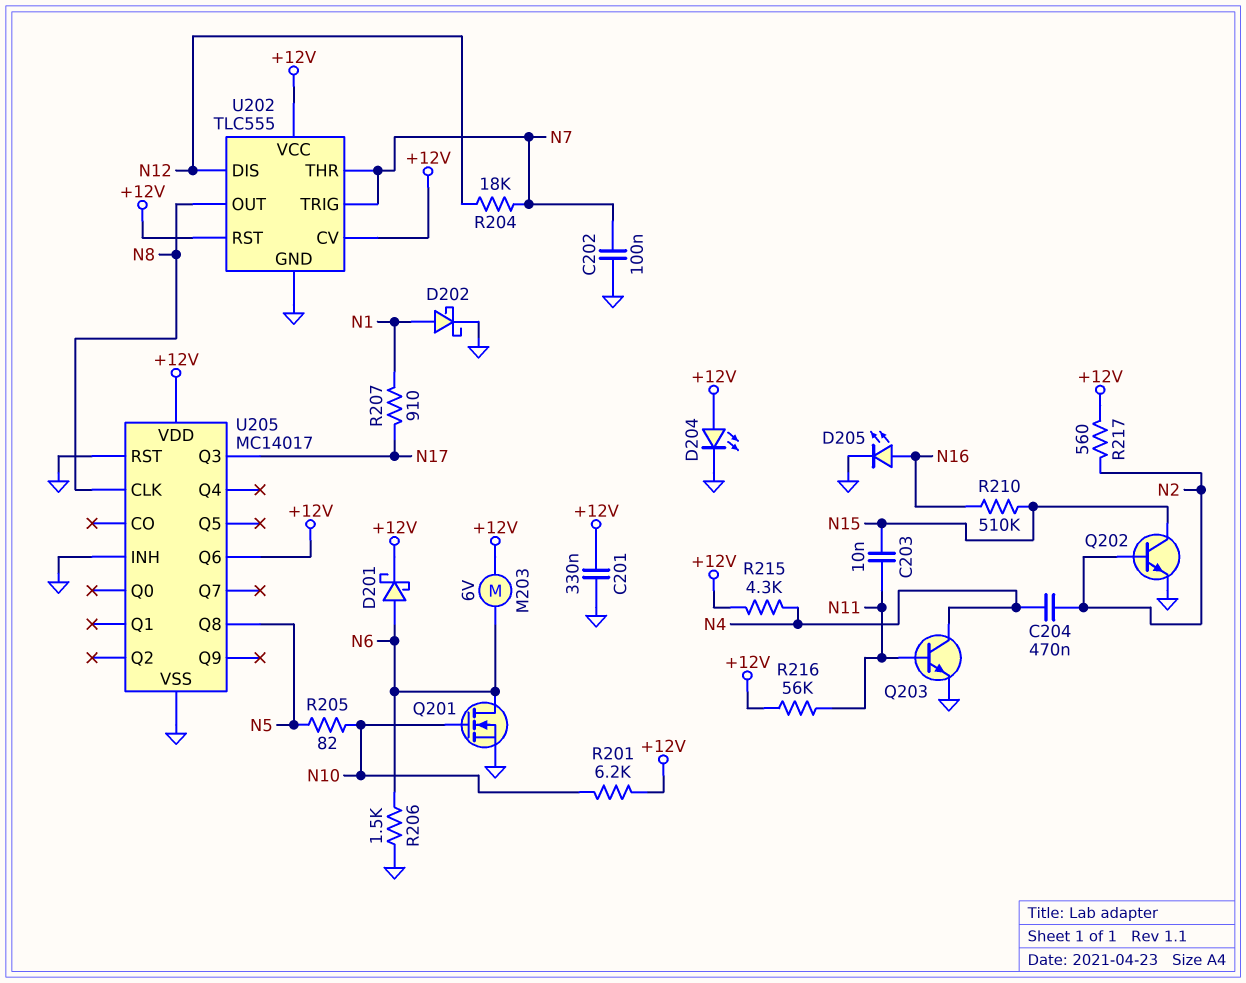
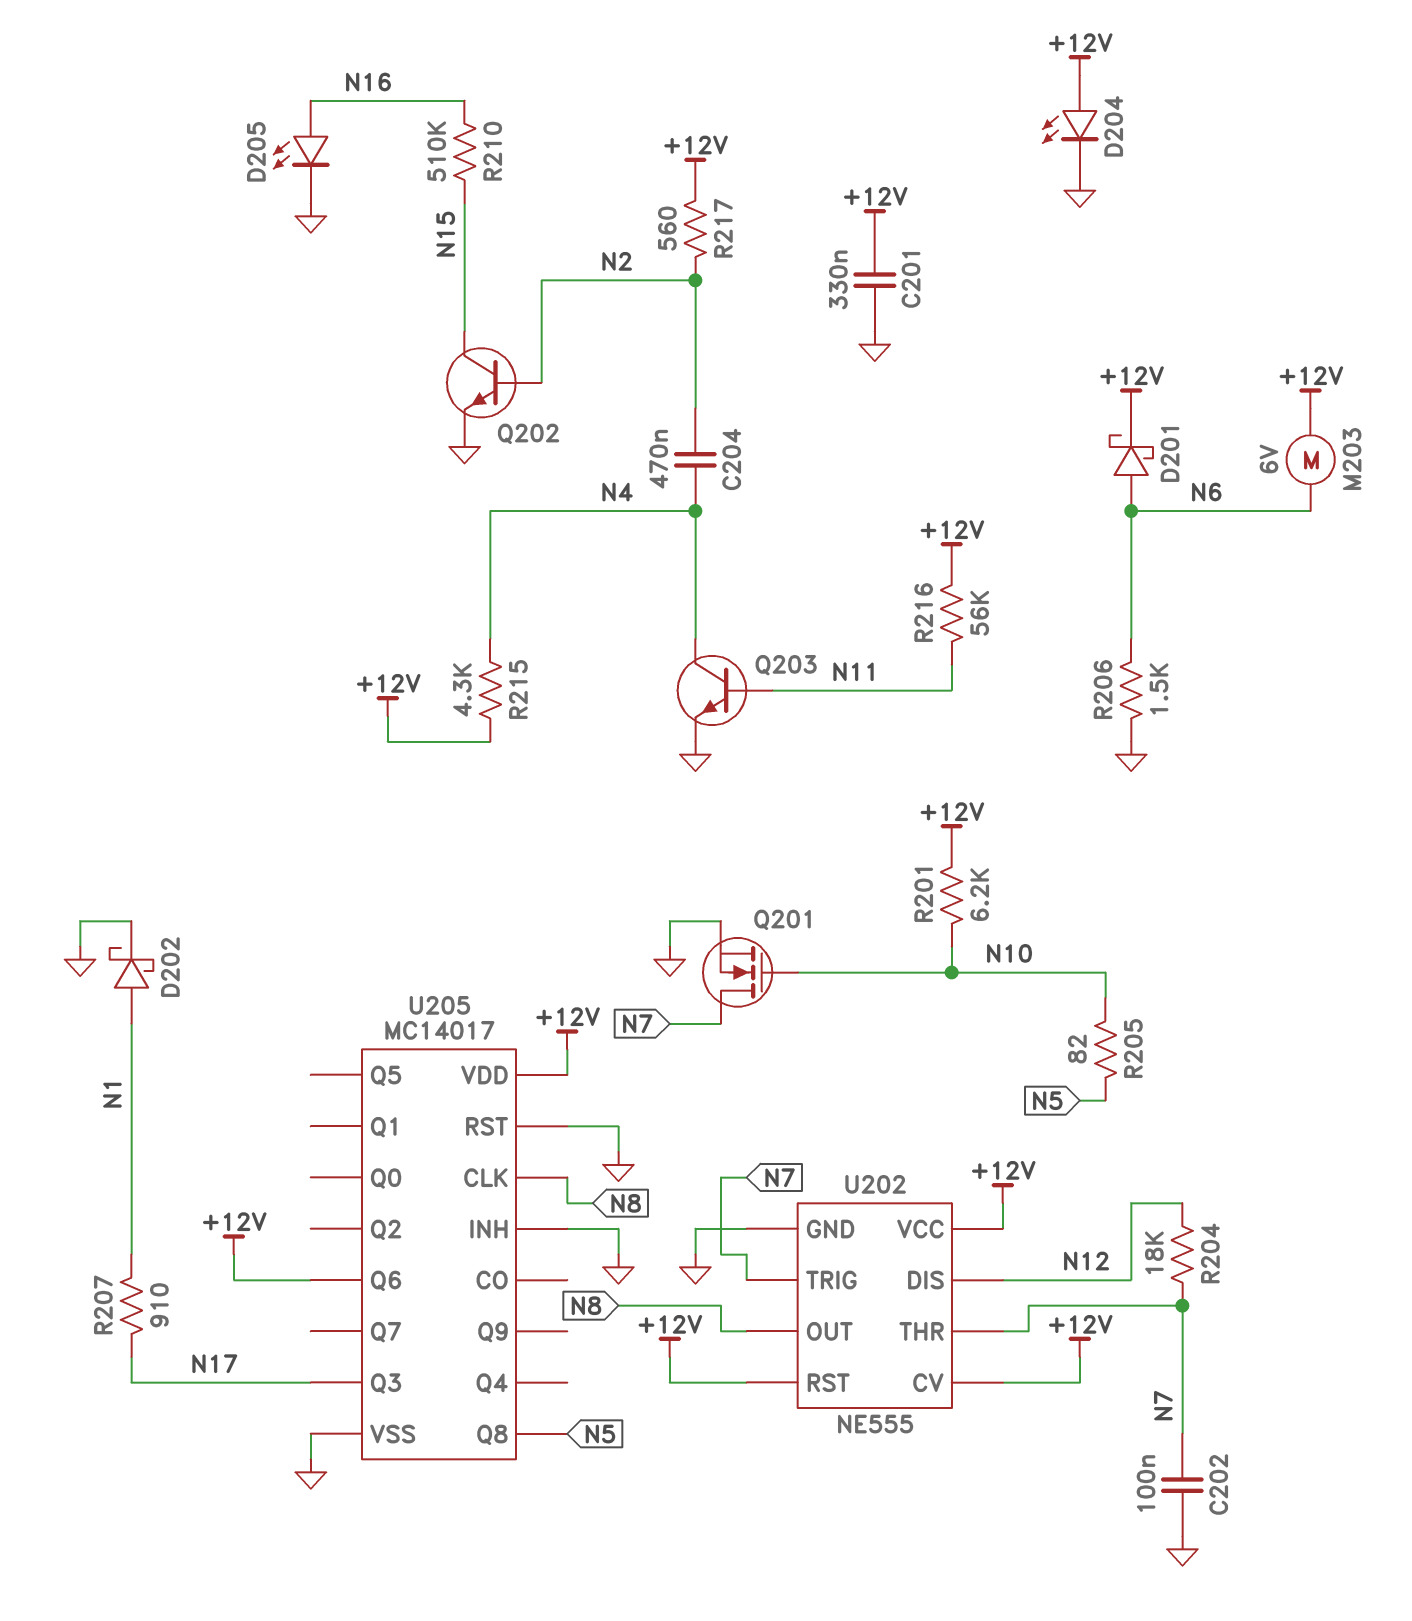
C203: 10nF (N11, N15) -> none
Q201: NMOS (G N10, D N6, S GND) -> NMOS (G N10, D N7, S GND)
U202: TLC555 -> NE555

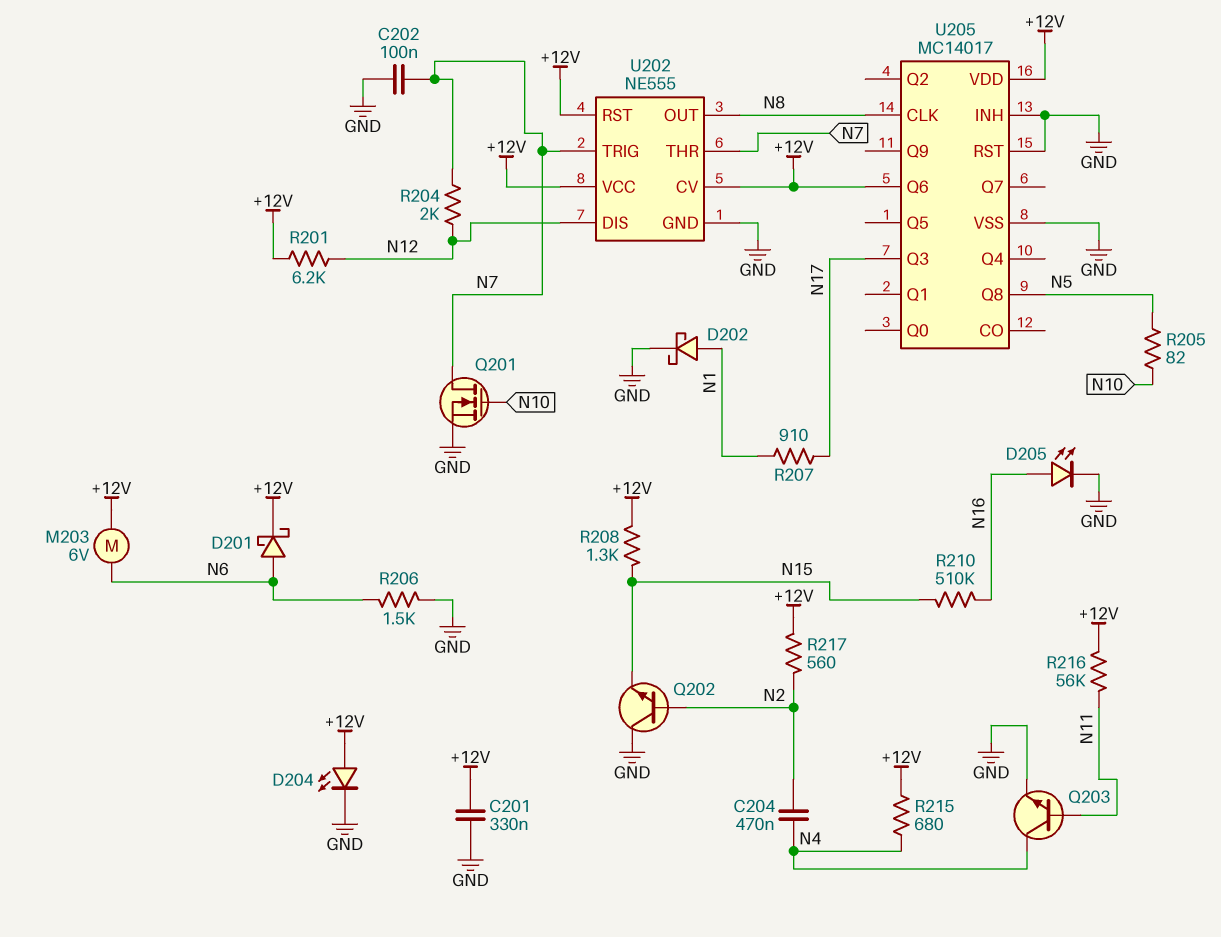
Q202: NPN (B N2, C N15, E GND) -> NPN (B N2, C GND, E N15)
R201: 6.2k (+12V, N10) -> 6.2k (+12V, N12)
R204: 18k (N7, N12) -> 2k (N7, N12)
R208: none -> 1.3k (+12V, N15)
R215: 4.3k (+12V, N4) -> 680 (+12V, N4)

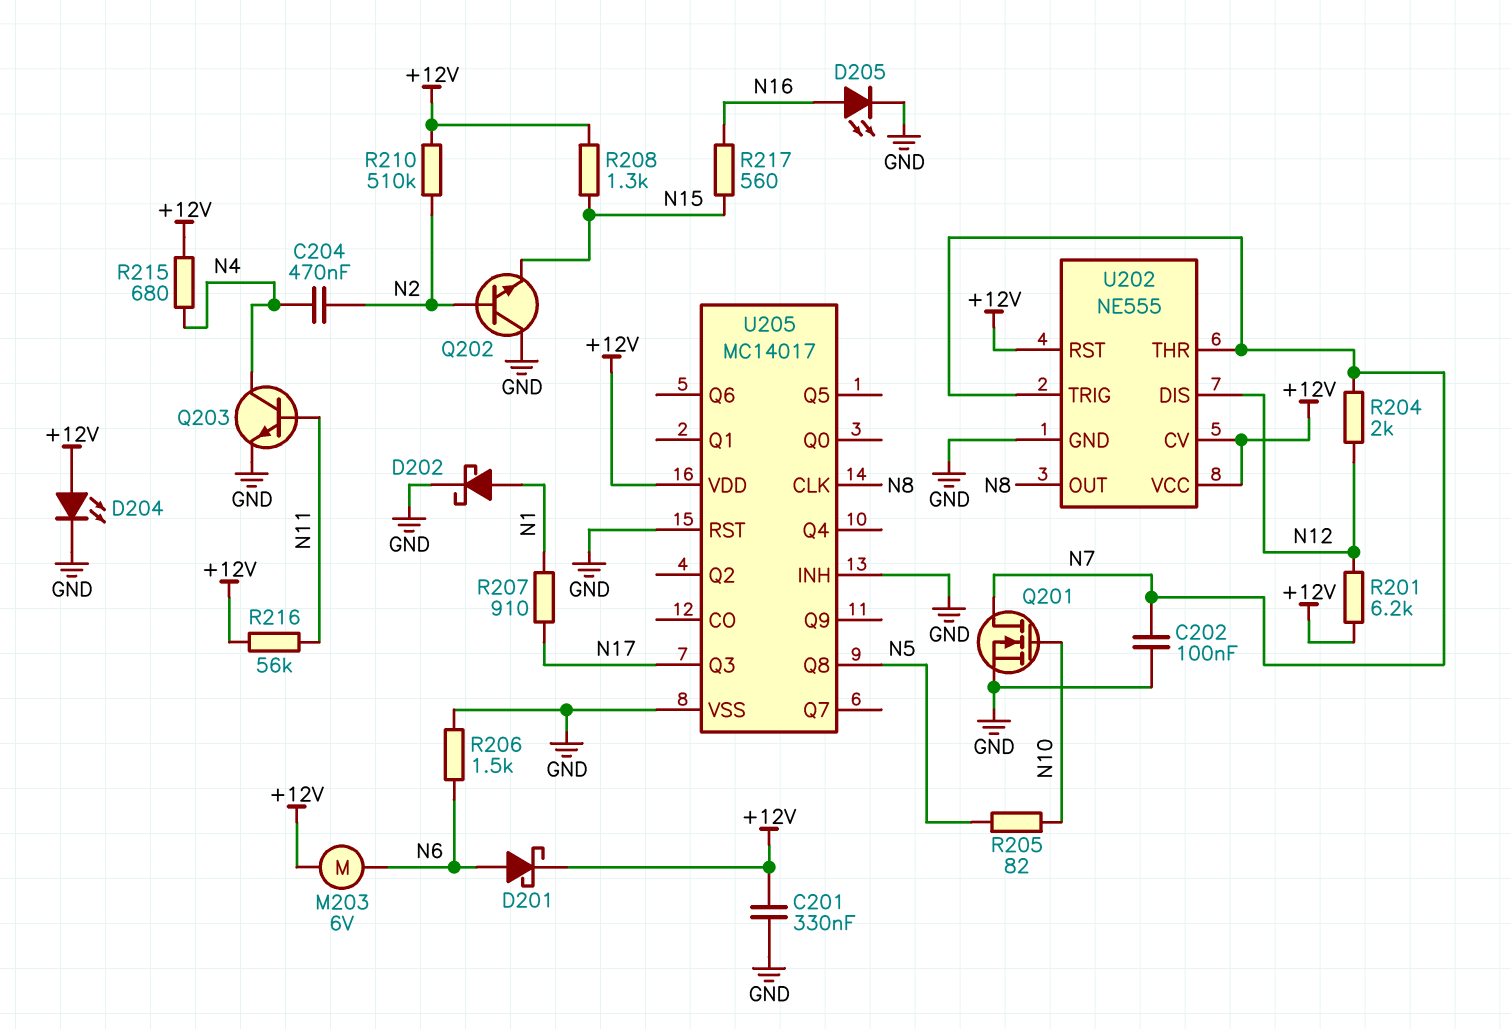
R210: 510k (N15, N16) -> 510k (+12V, N2)
R217: 560 (+12V, N2) -> 560 (N15, N16)
U205 pin Q6: +12V -> none

